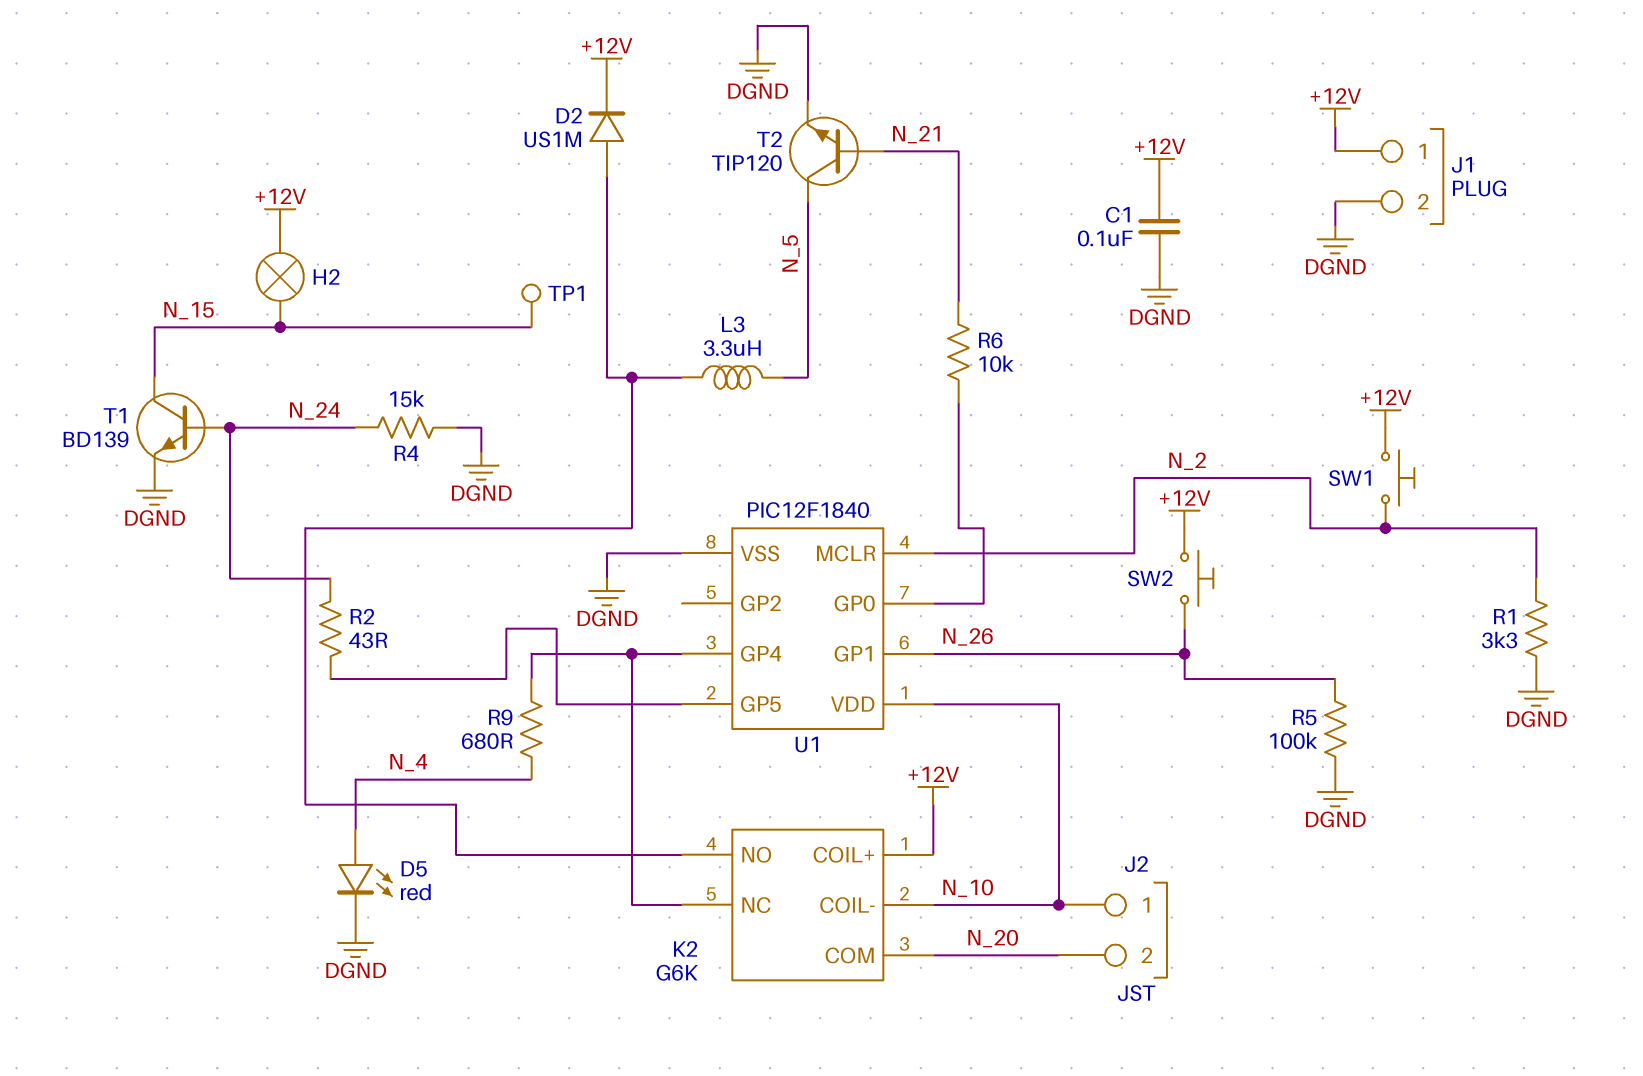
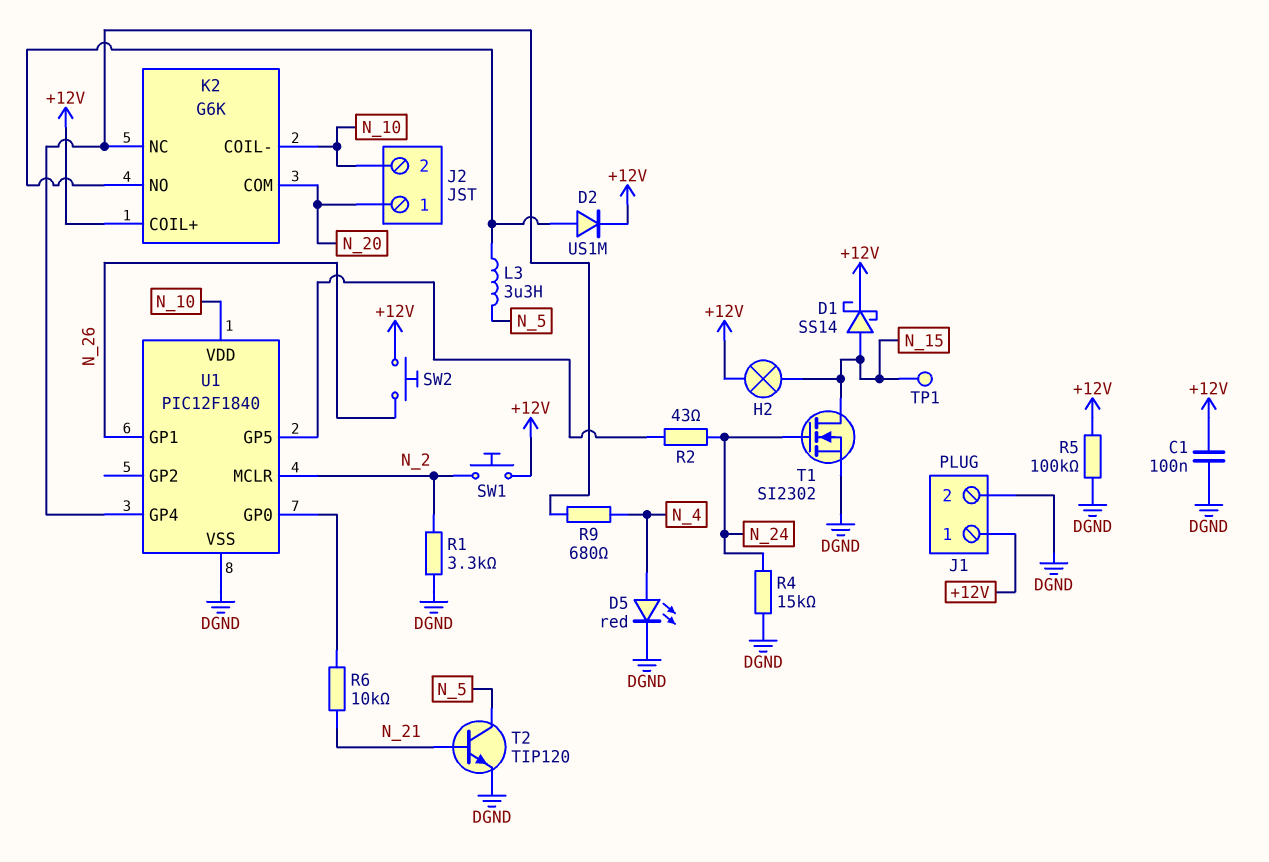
D1: none -> schottky SS14 (A N_15, K +12V)
J2 pin 1: N_10 -> N_20
J2 pin 2: N_20 -> N_10
R5: 100k (DGND, N_26) -> 100k (+12V, DGND)
T1: NPN BD139 (B N_24, C N_15, E DGND) -> NMOS SI2302 (G N_24, D N_15, S DGND)

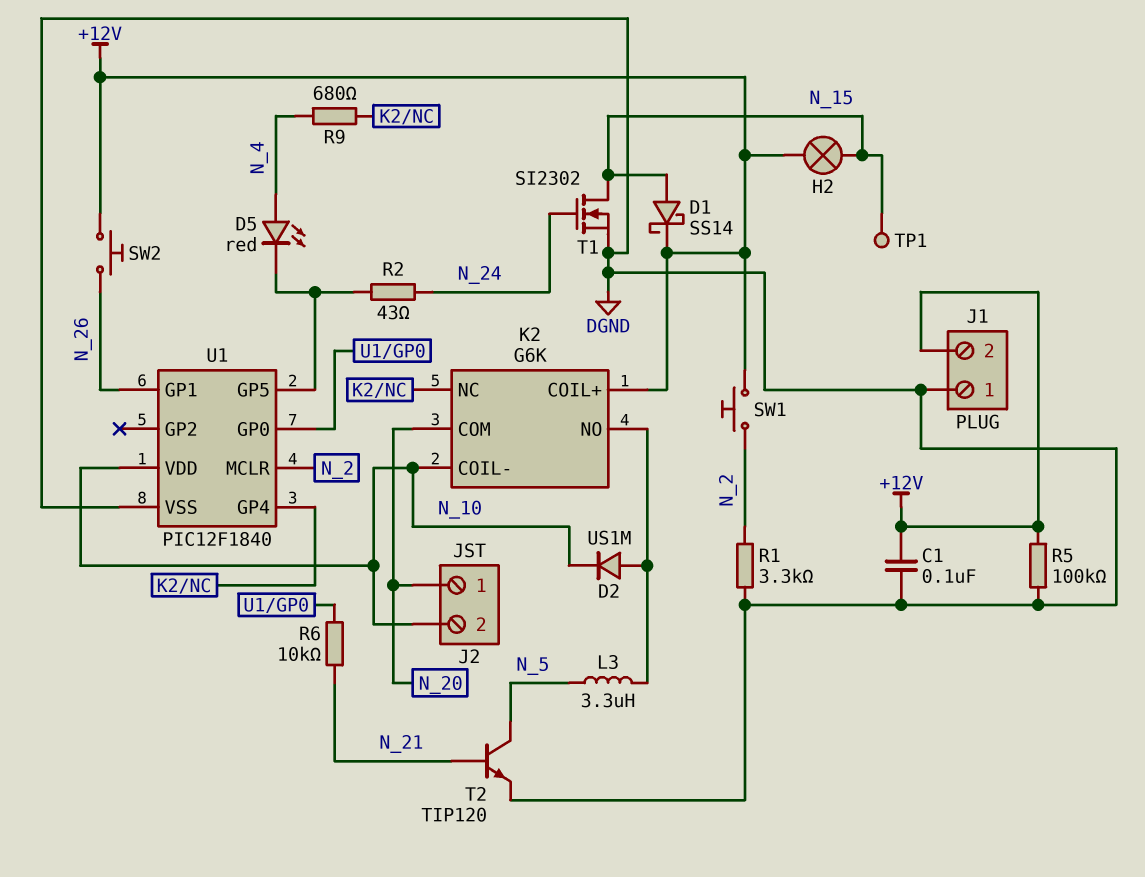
D2: diode US1M (A K2/NO, K +12V) -> diode US1M (A K2/NO, K N_10)
D5: LED red (A N_4, K DGND) -> LED red (A N_4, K U1/GP5)
J1 pin 1: +12V -> DGND
J1 pin 2: DGND -> +12V
R4: 15k (DGND, N_24) -> none

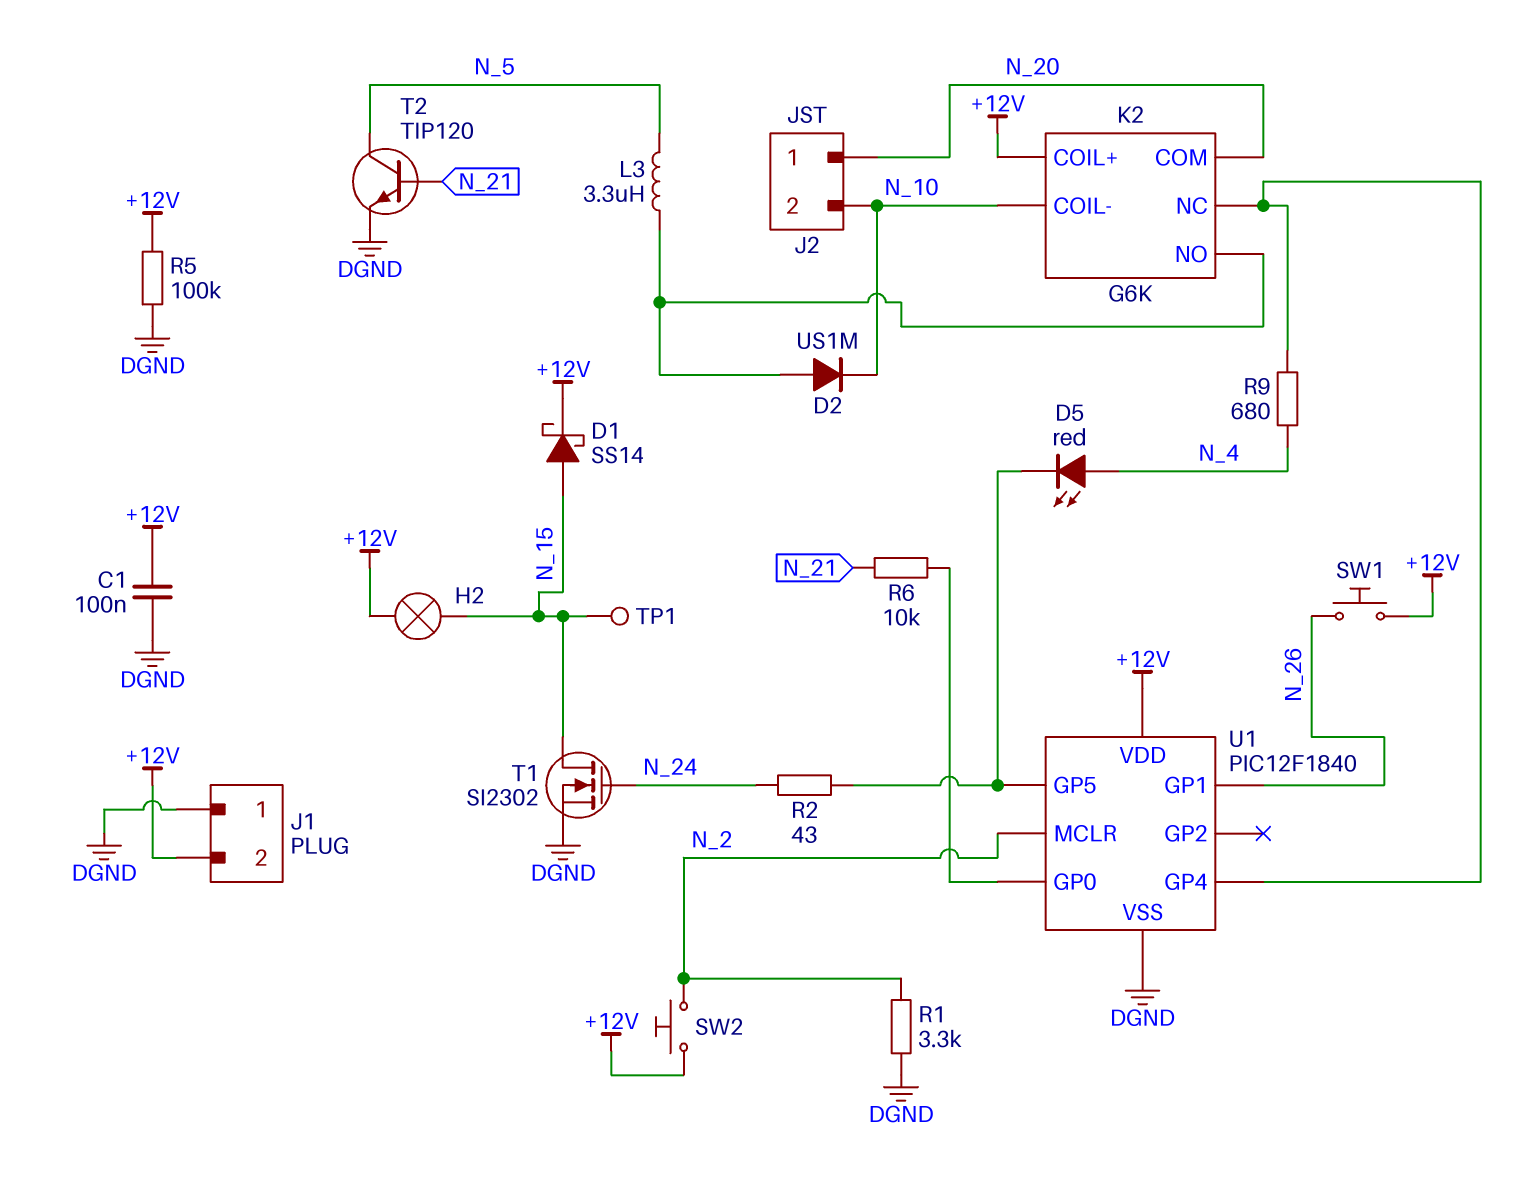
SW1: button (+12V, N_2) -> button (+12V, N_26)
SW2: button (+12V, N_26) -> button (+12V, N_2)
U1 pin VDD: N_10 -> +12V

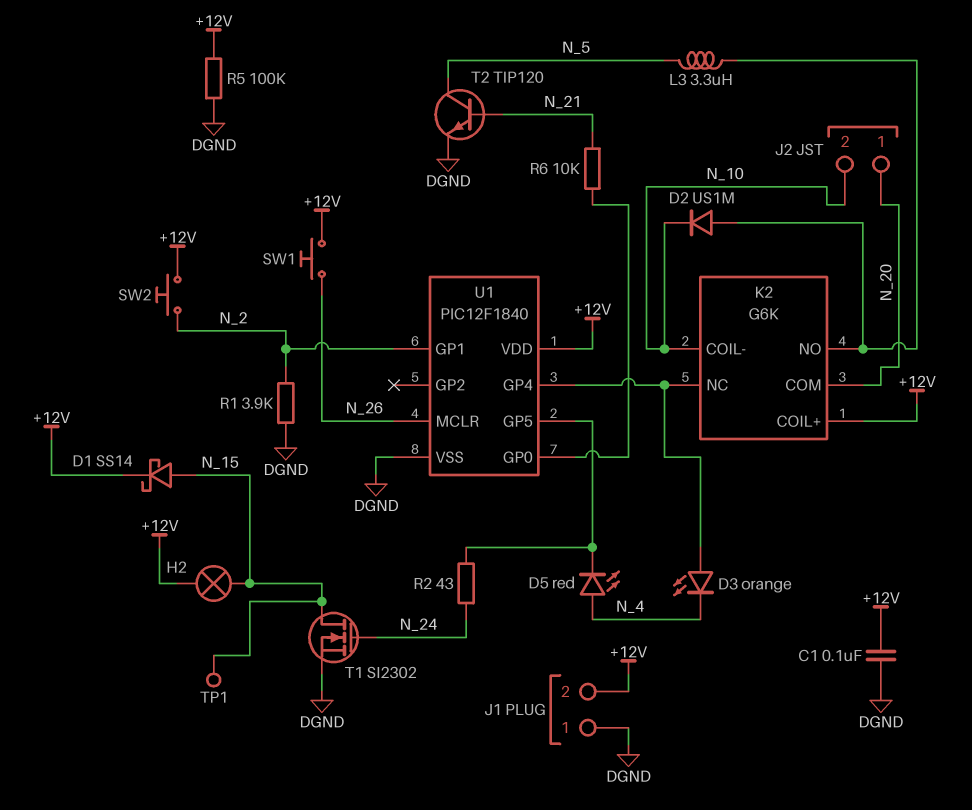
D3: none -> LED orange (A K2/NC, K N_4)
R1: 3.3k (DGND, N_2) -> 3.9k (DGND, N_2)
R9: 680 (K2/NC, N_4) -> none
U1 pin GP1: N_26 -> N_2
U1 pin MCLR: N_2 -> N_26

